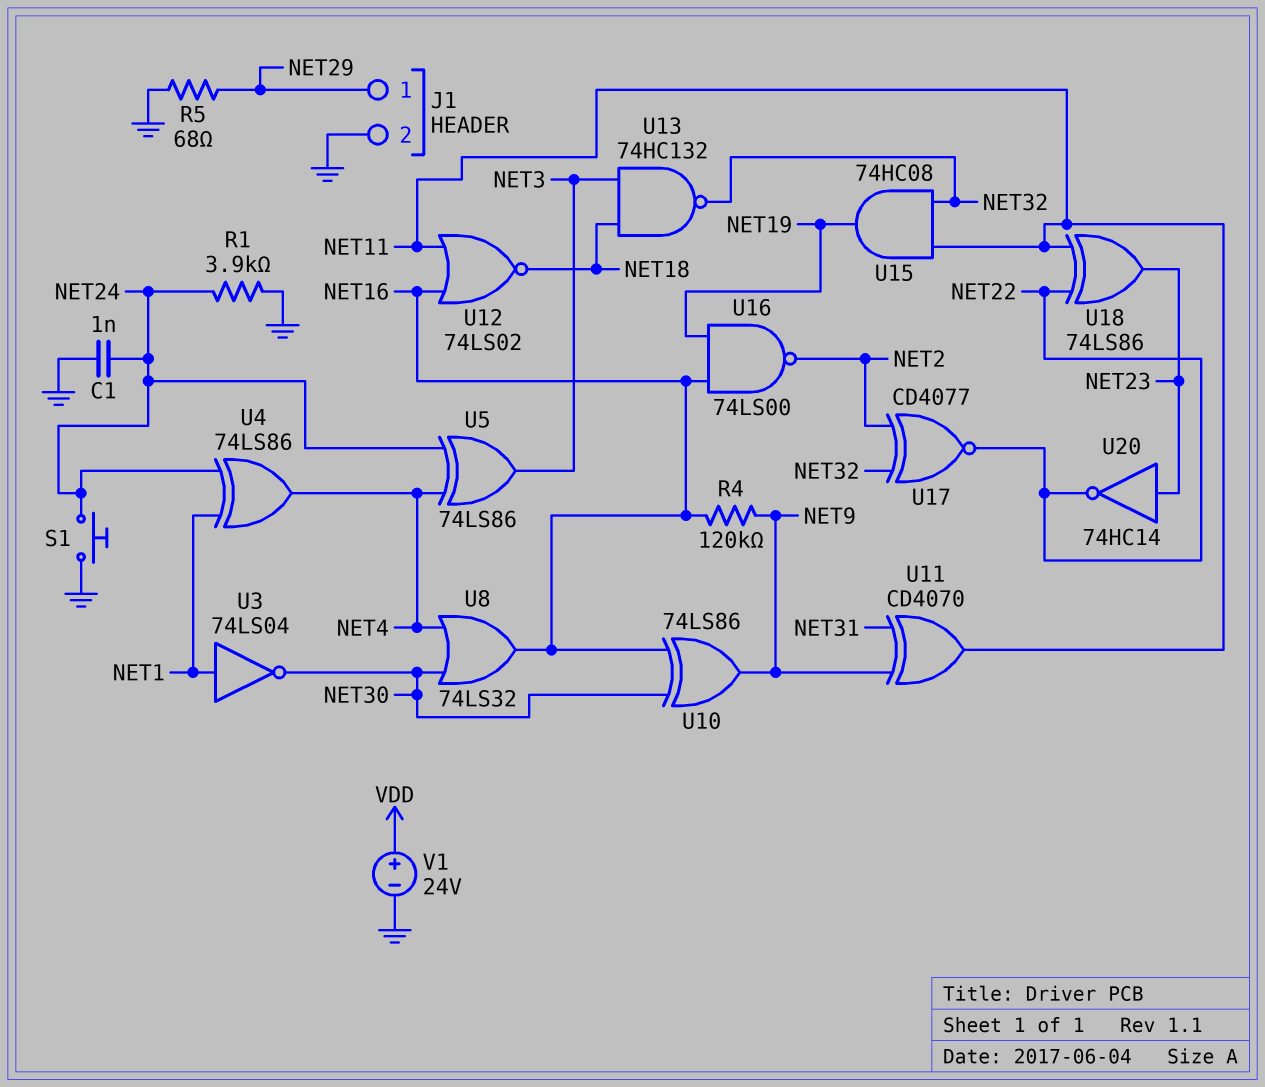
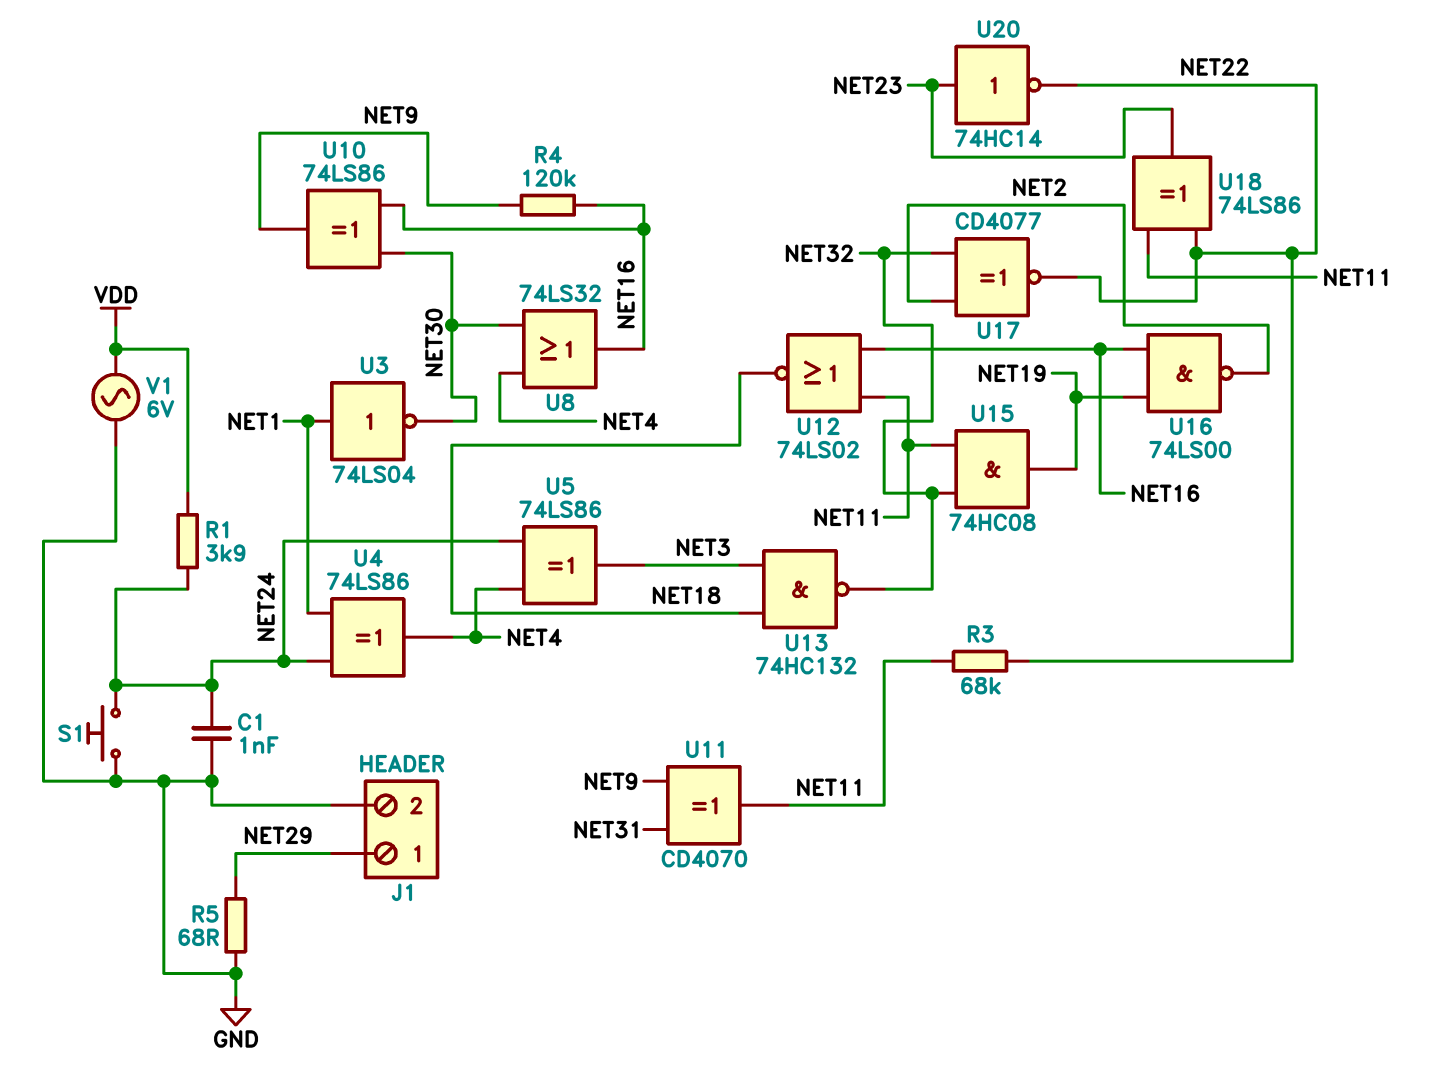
R1: 3.9k (GND, NET24) -> 3.9k (NET24, VDD)
R3: none -> 68k (NET11, NET22)
V1: 24V (plus VDD, minus GND) -> AC 6V (GND, VDD)

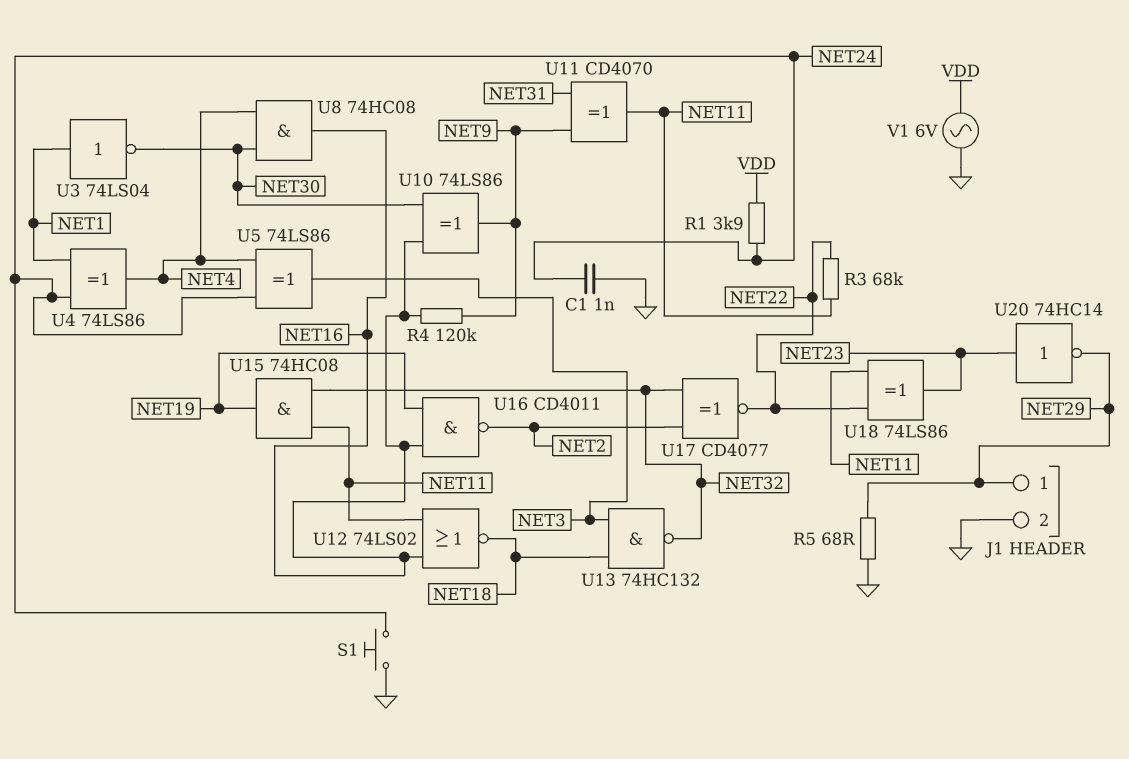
U8: OR 74LS32 (in NET4, in NET30, out NET16) -> AND 74HC08 (in NET4, in NET30, out NET16)
U16: NAND 74LS00 (in NET16, in NET19, out NET2) -> NAND CD4011 (in NET16, in NET19, out NET2)
U20: NOT 74HC14 (in NET23, out NET22) -> NOT 74HC14 (in NET23, out NET29)

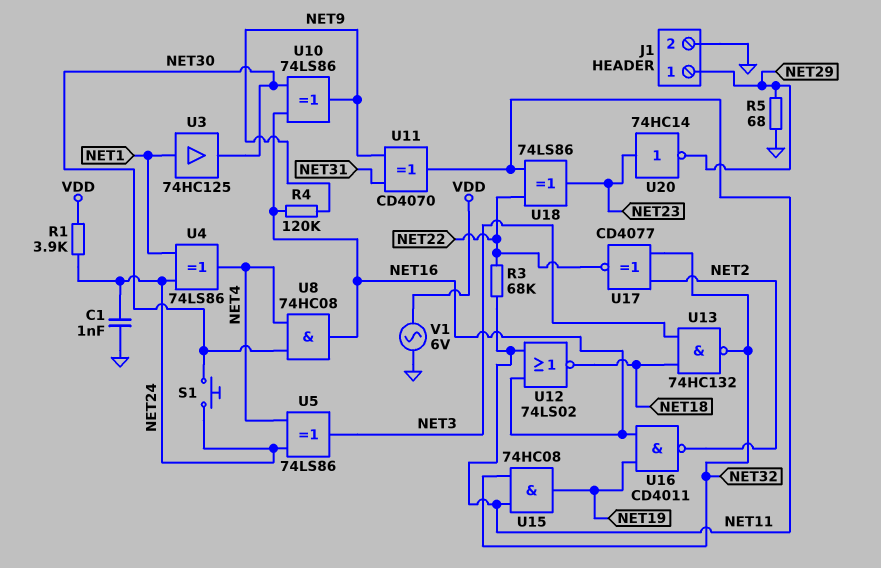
S1: button (GND, NET24) -> button (NET24, NET30)
U3: NOT 74LS04 (in NET1, out NET30) -> buffer 74HC125 (in NET1, out NET30)

